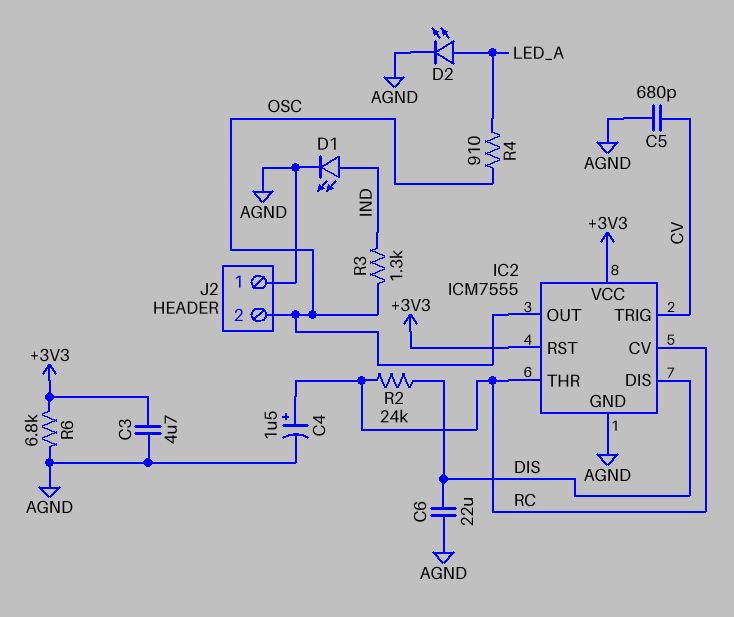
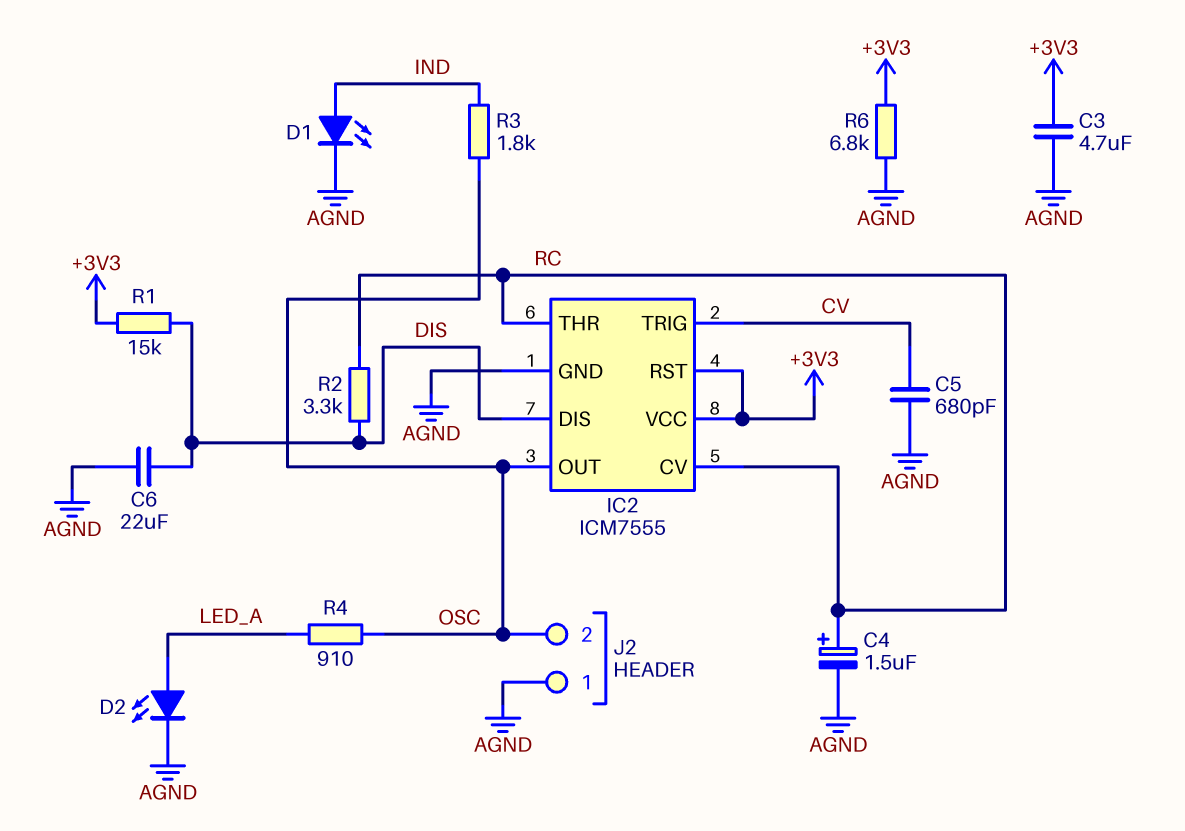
R1: none -> 15k (+3V3, DIS)
R2: 24k (DIS, RC) -> 3.3k (DIS, RC)
R3: 1.3k (IND, OSC) -> 1.8k (IND, OSC)

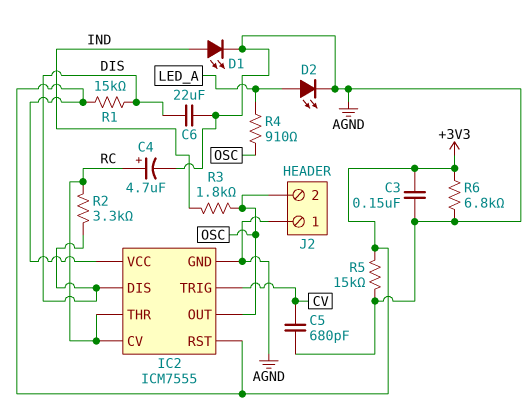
C3: 4.7uF (+3V3, AGND) -> 150nF (+3V3, AGND)
C4: 1.5uF (plus RC, minus AGND) -> 4.7uF (plus RC, minus AGND)
R5: none -> 15k (+3V3, AGND)

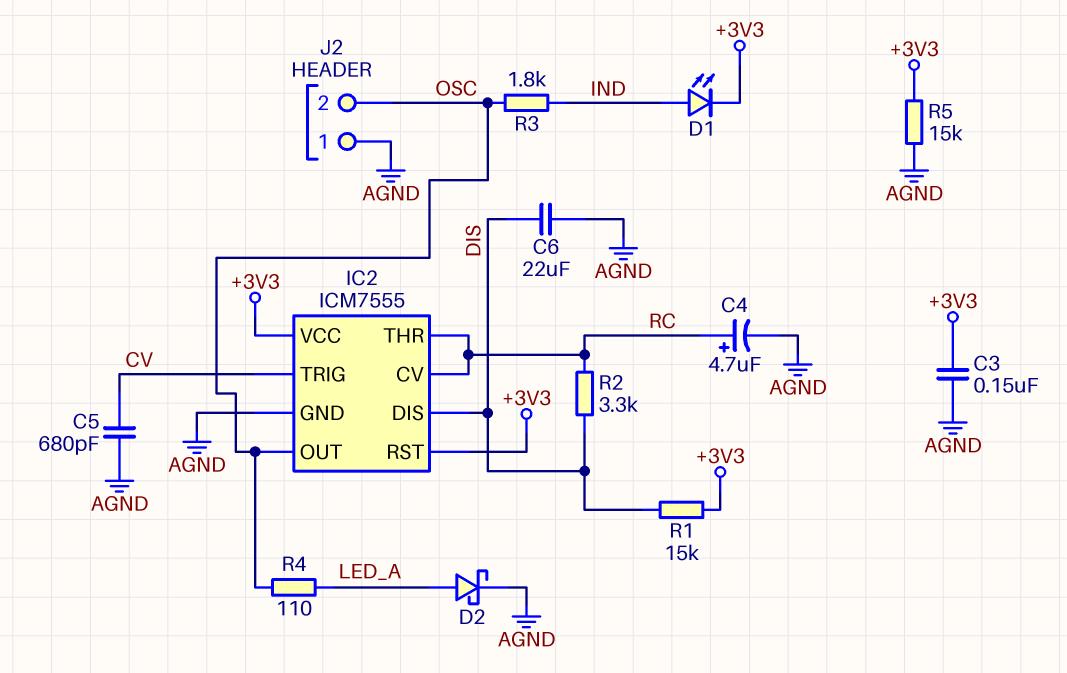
D1: LED (A IND, K AGND) -> LED (A IND, K +3V3)
D2: LED (A LED_A, K AGND) -> schottky (A LED_A, K AGND)
R4: 910 (LED_A, OSC) -> 110 (LED_A, OSC)
R6: 6.8k (+3V3, AGND) -> none

